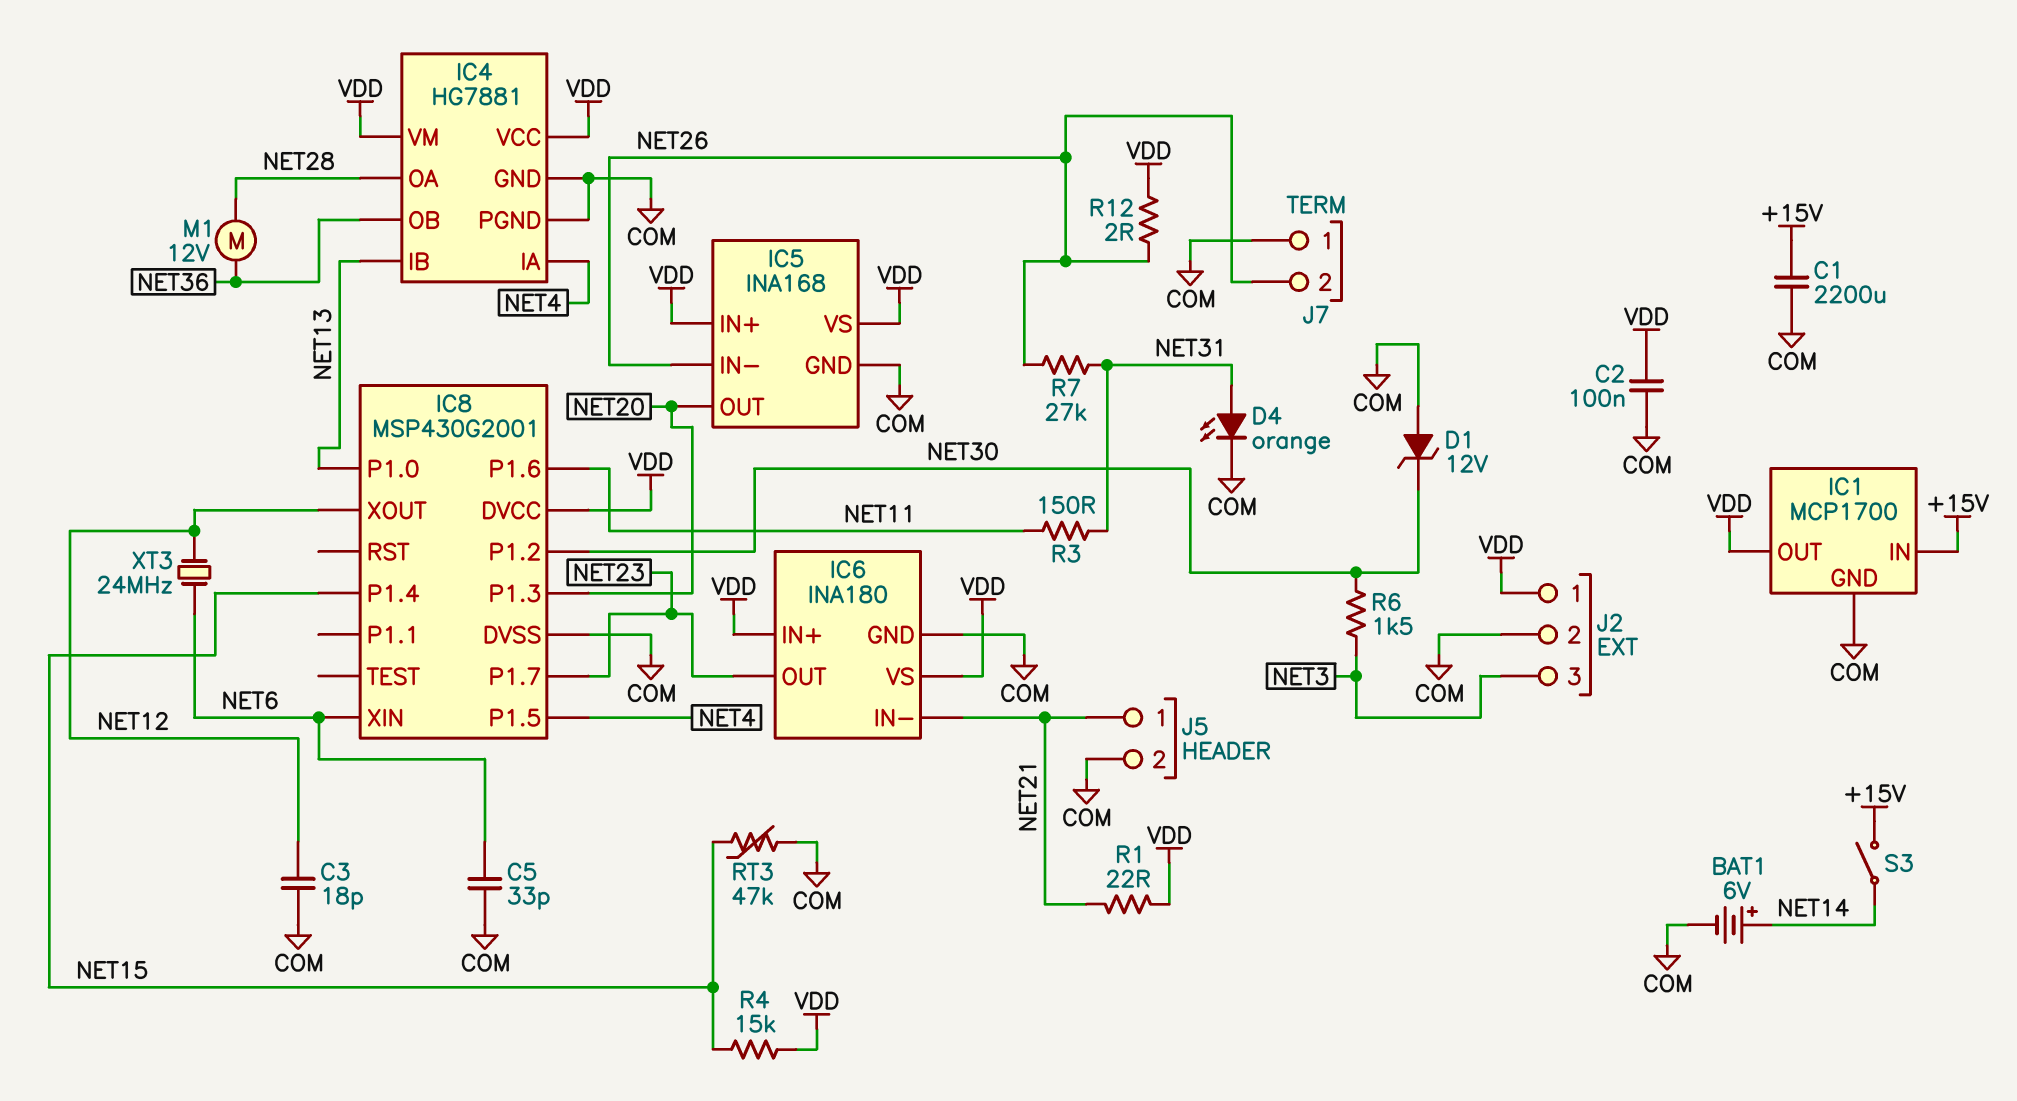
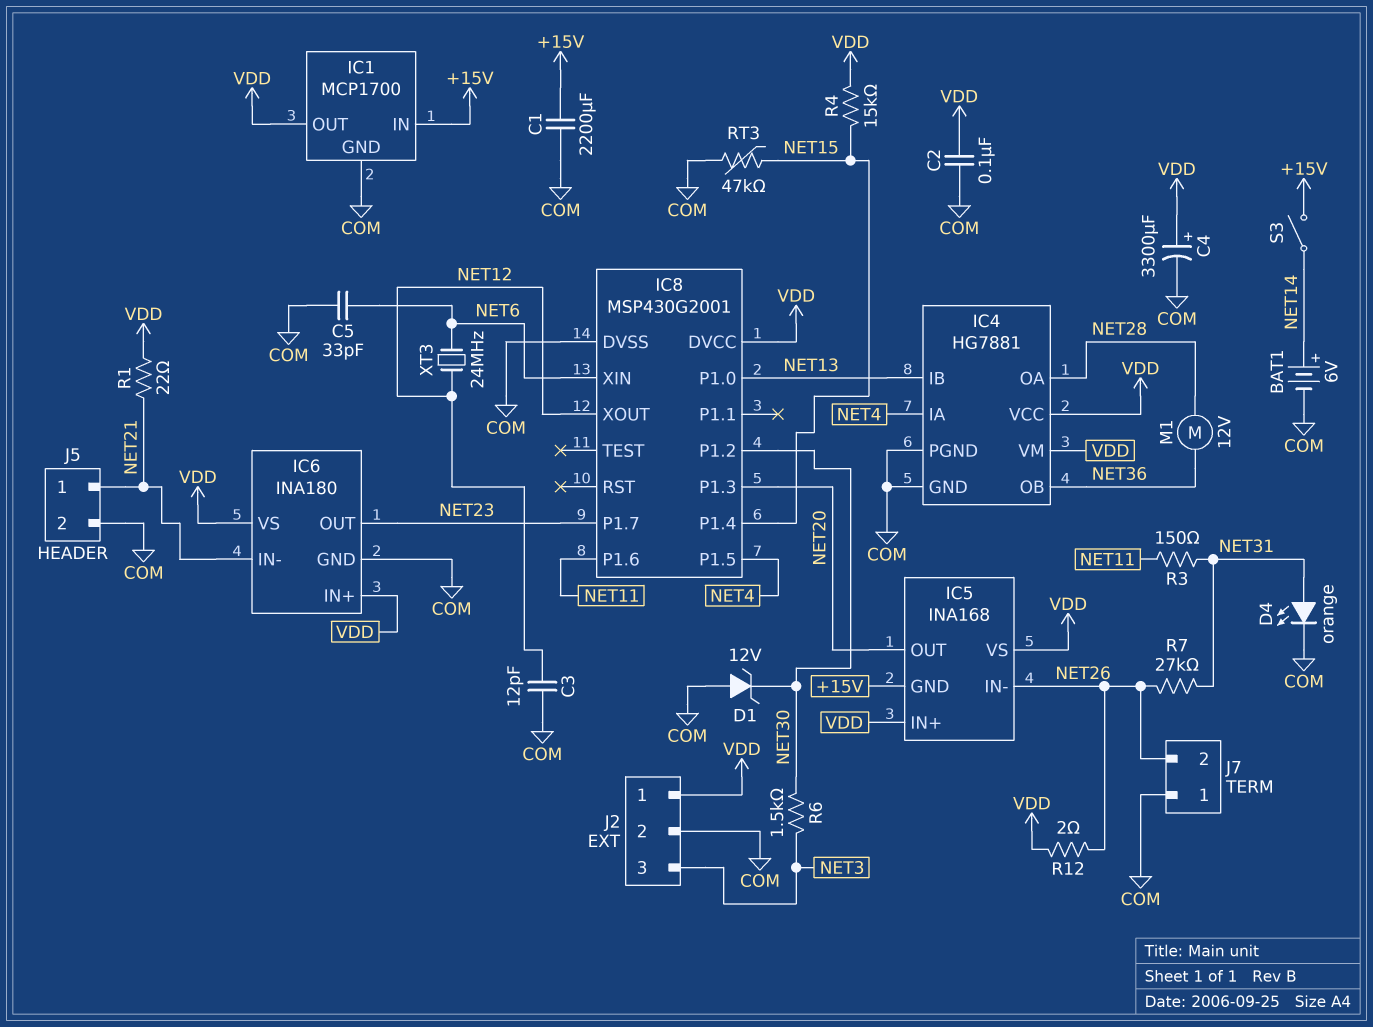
C3: 18pF (COM, NET12) -> 12pF (COM, NET12)
C4: none -> 3300uF (plus VDD, minus COM)
IC5 pin GND: COM -> +15V

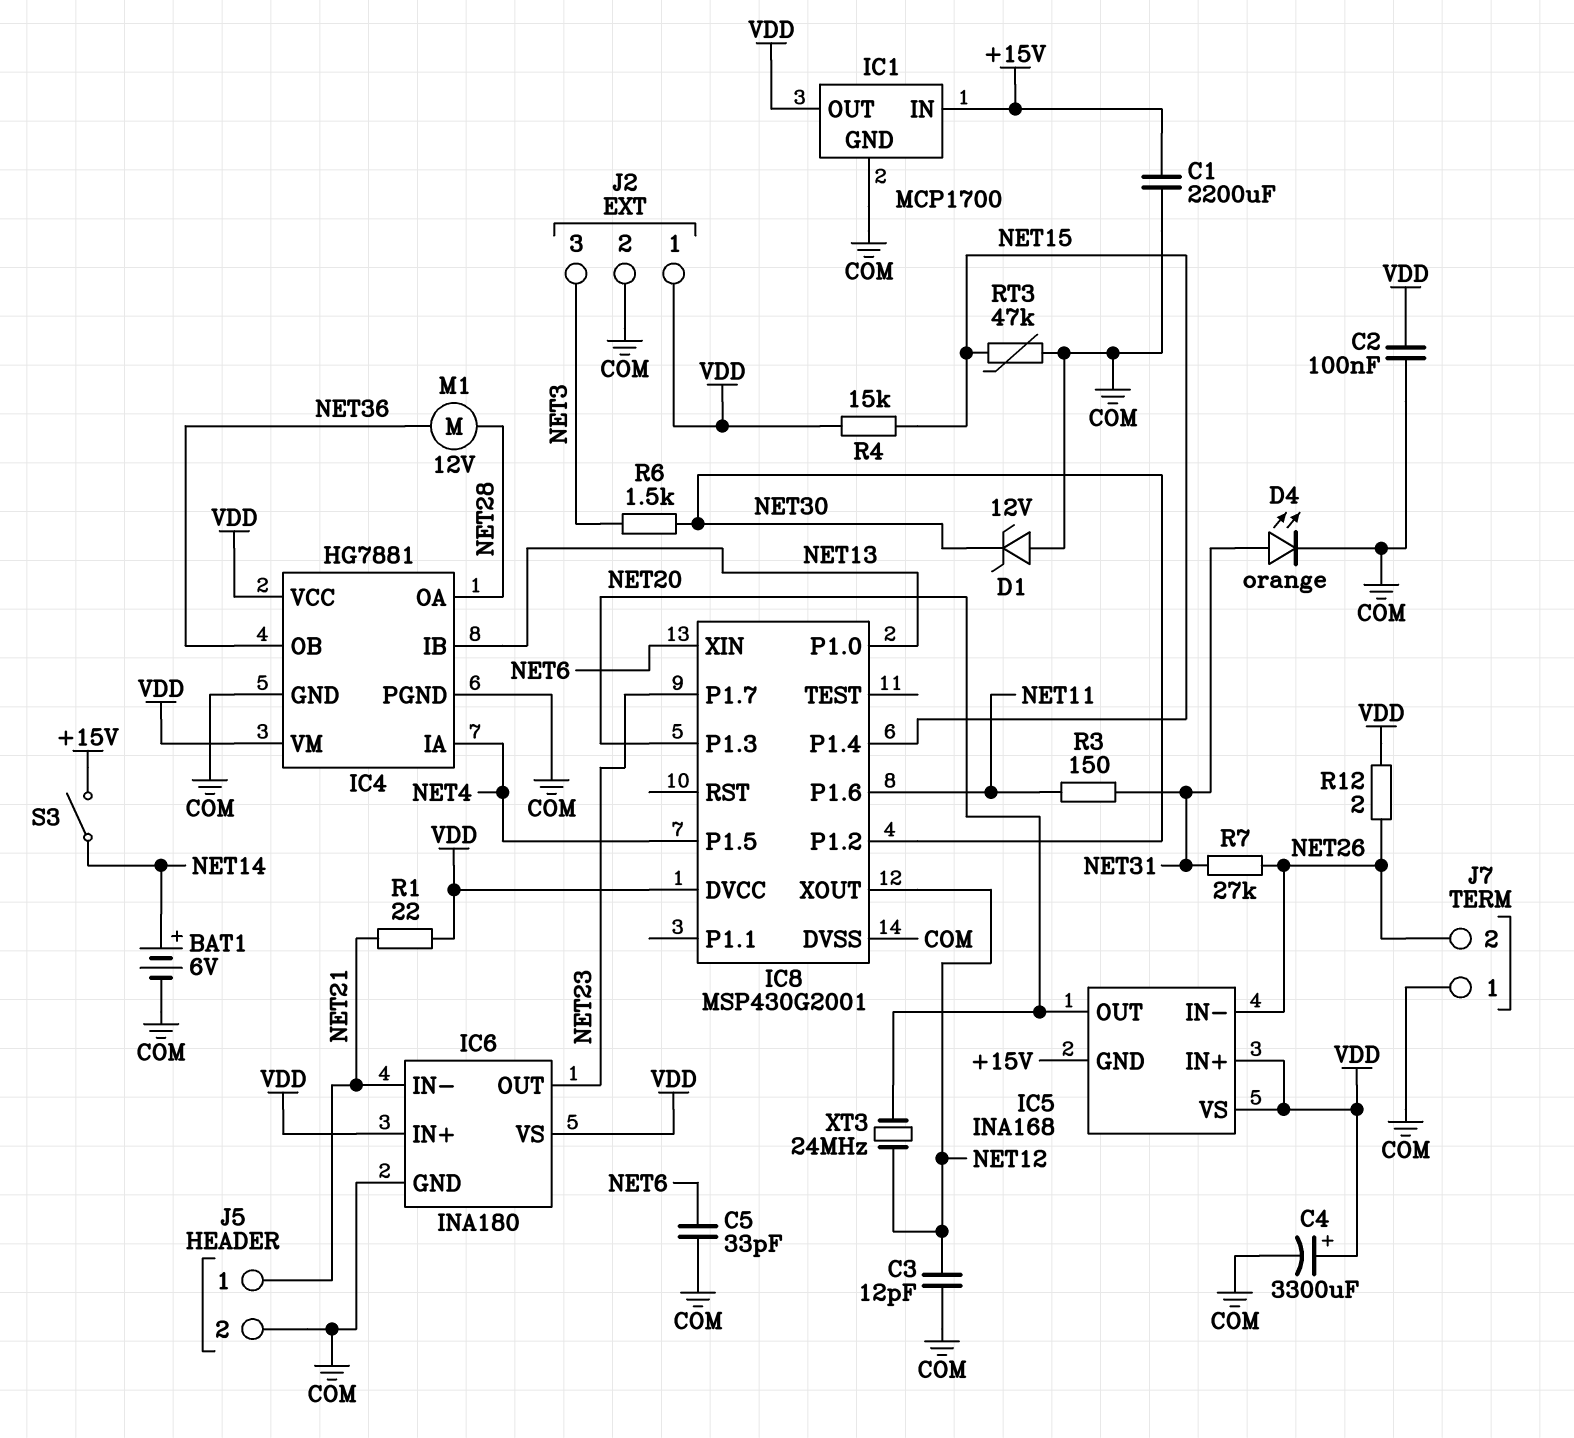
XT3: 24MHz (NET6, NET12) -> 24MHz (NET12, NET20)

